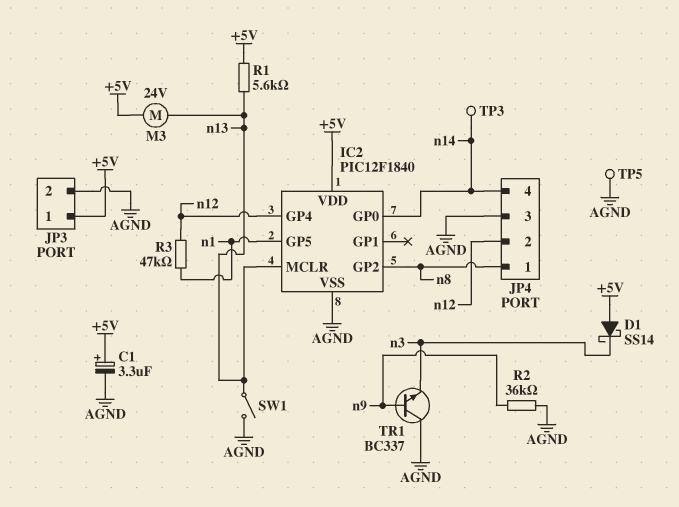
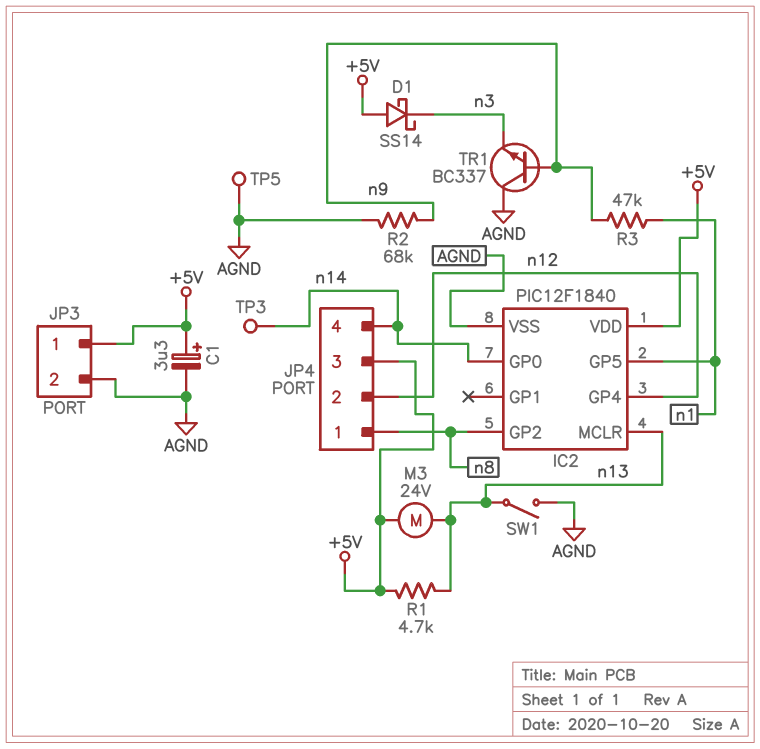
JP4 pin 3: AGND -> +5V
R1: 5.6k (+5V, n13) -> 4.7k (+5V, n13)
R2: 36k (AGND, n9) -> 68k (AGND, n9)
R3: 47k (n1, n12) -> 47k (n1, n9)

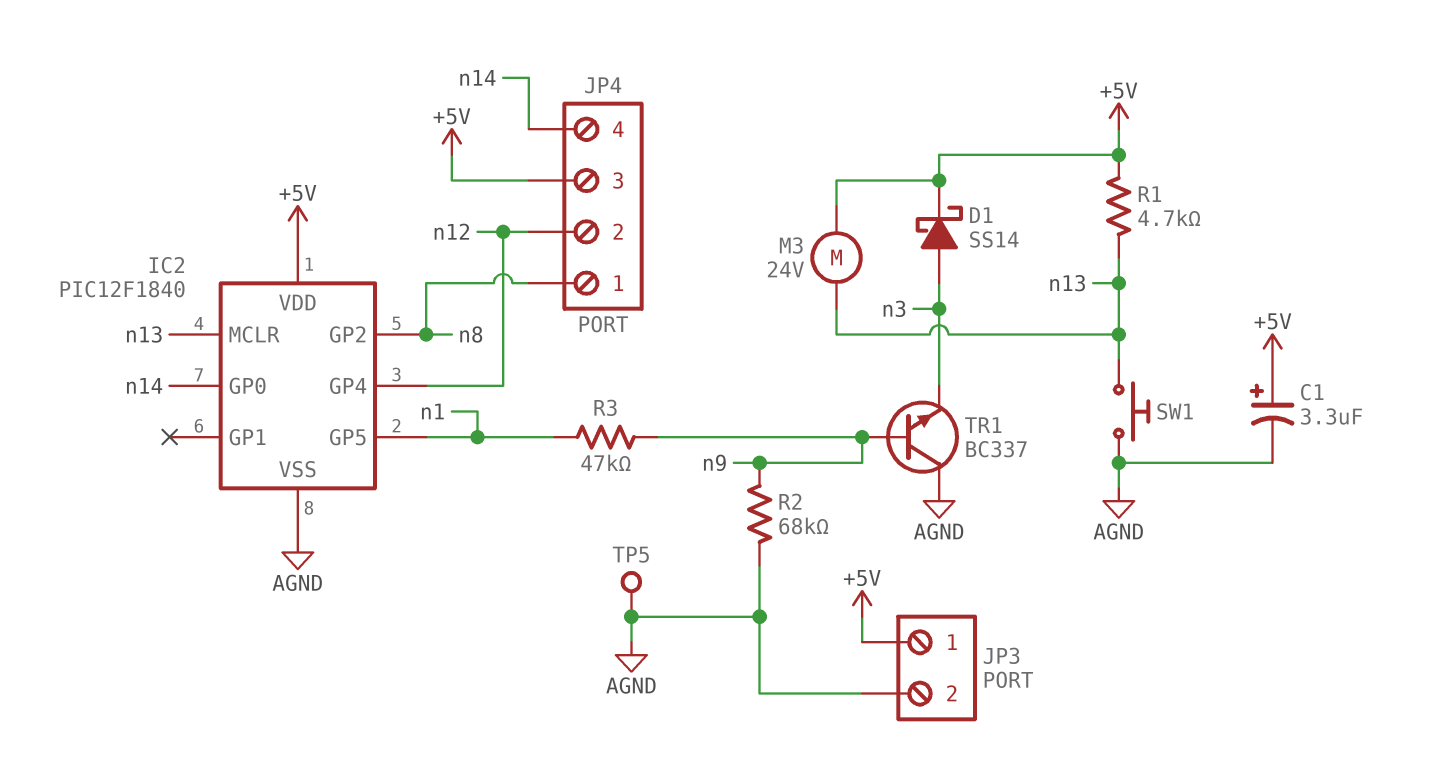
D1: schottky SS14 (A +5V, K n3) -> schottky SS14 (A n3, K +5V)
SW1: switch (AGND, n13) -> button (AGND, n13)
TP3: test point (n14) -> none

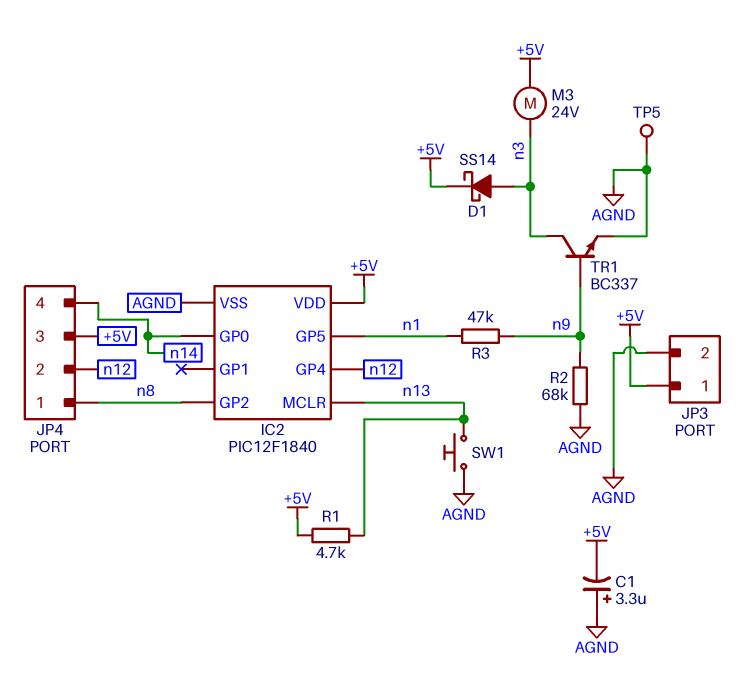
C1: 3.3uF (plus +5V, minus AGND) -> 3.3uF (plus AGND, minus +5V)
M3: motor 24V (+5V, n13) -> motor 24V (+5V, n3)
TR1: NPN BC337 (B n9, C AGND, E n3) -> NPN BC337 (B n9, C n3, E AGND)

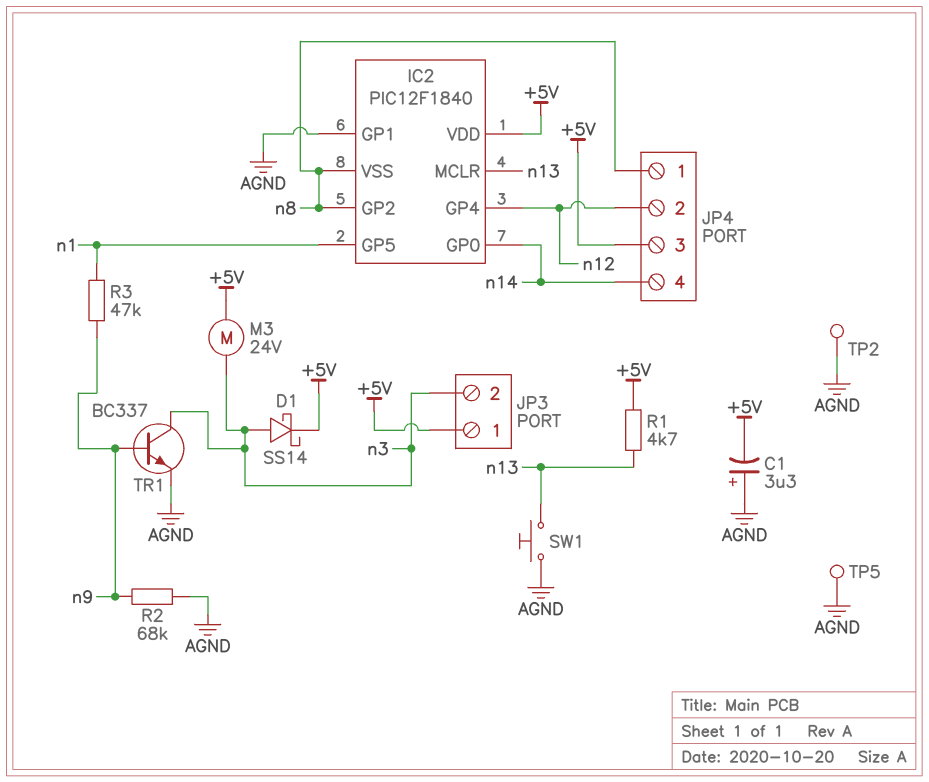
IC2 pin GP1: none -> AGND
IC2 pin VSS: AGND -> n8
JP3 pin 2: AGND -> n3
TP2: none -> test point (AGND)

